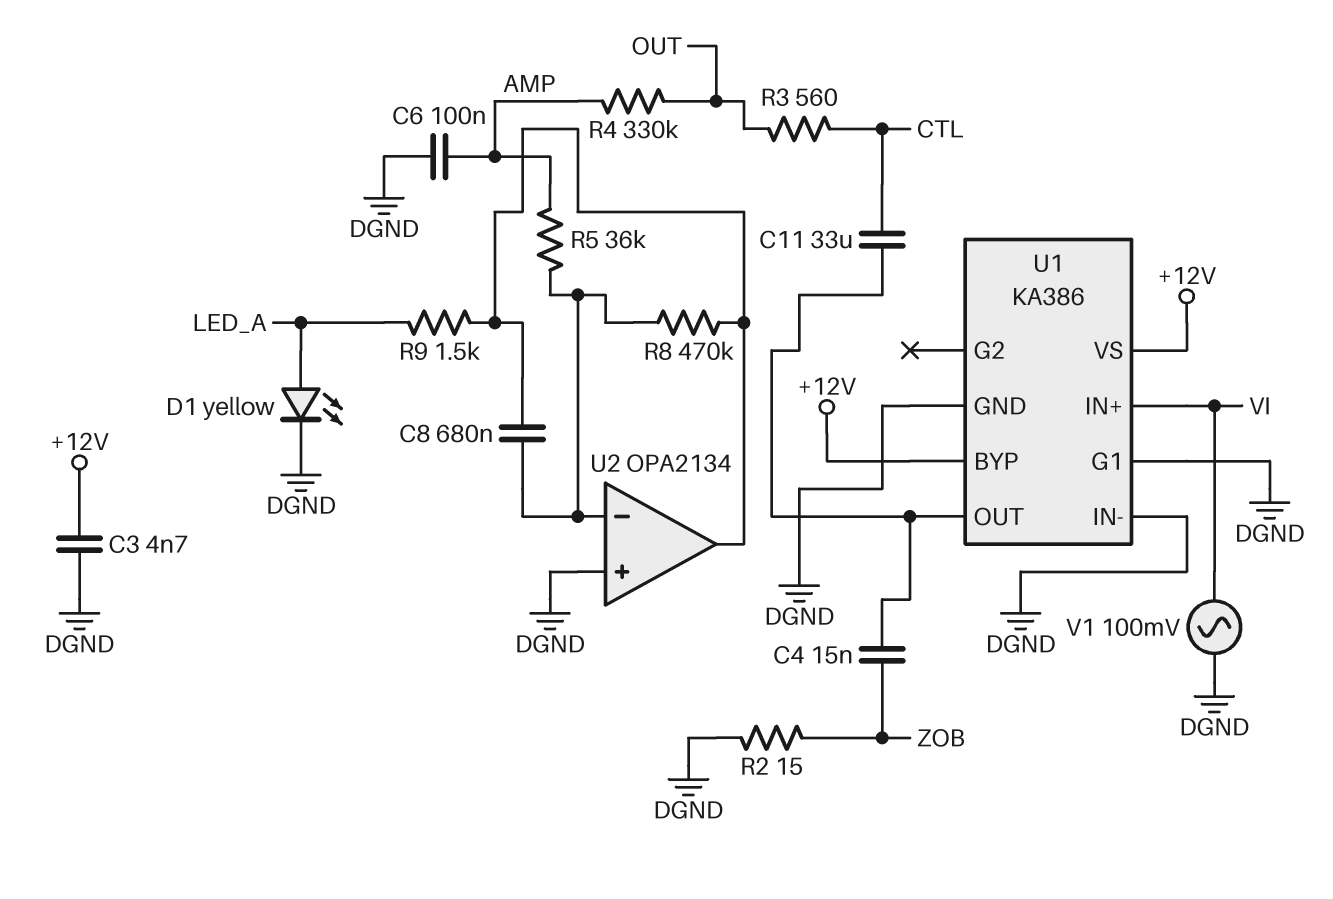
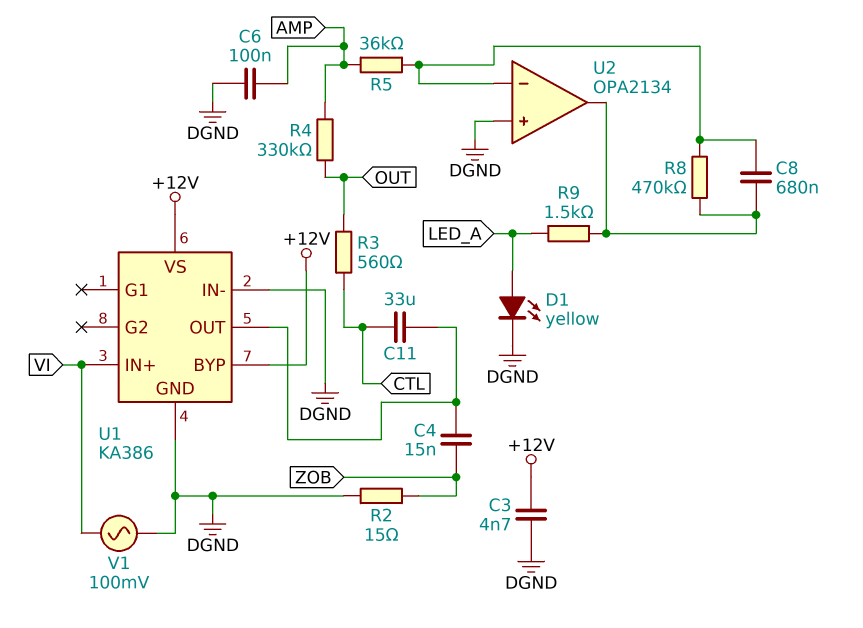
U1 pin G1: DGND -> none

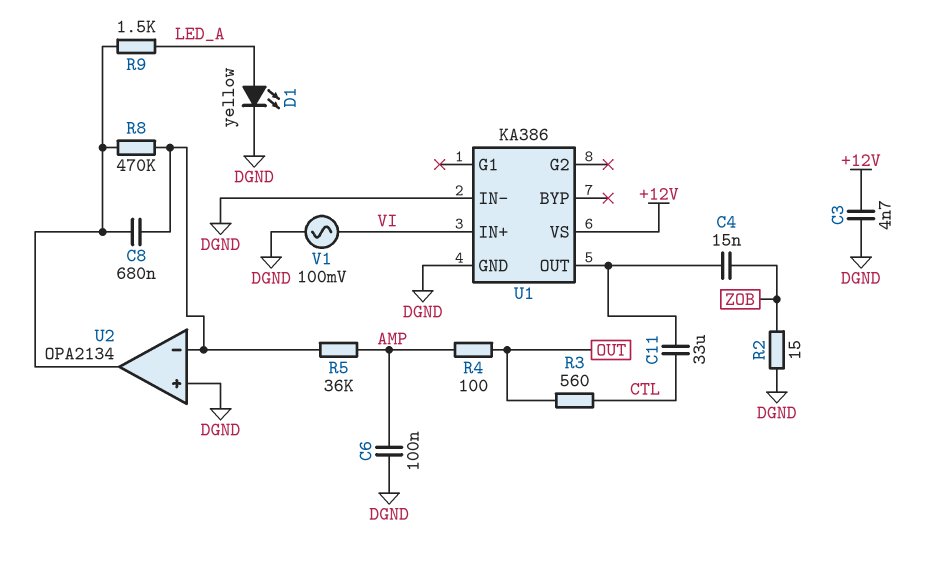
R4: 330k (AMP, OUT) -> 100 (AMP, OUT)
U1 pin BYP: +12V -> none

